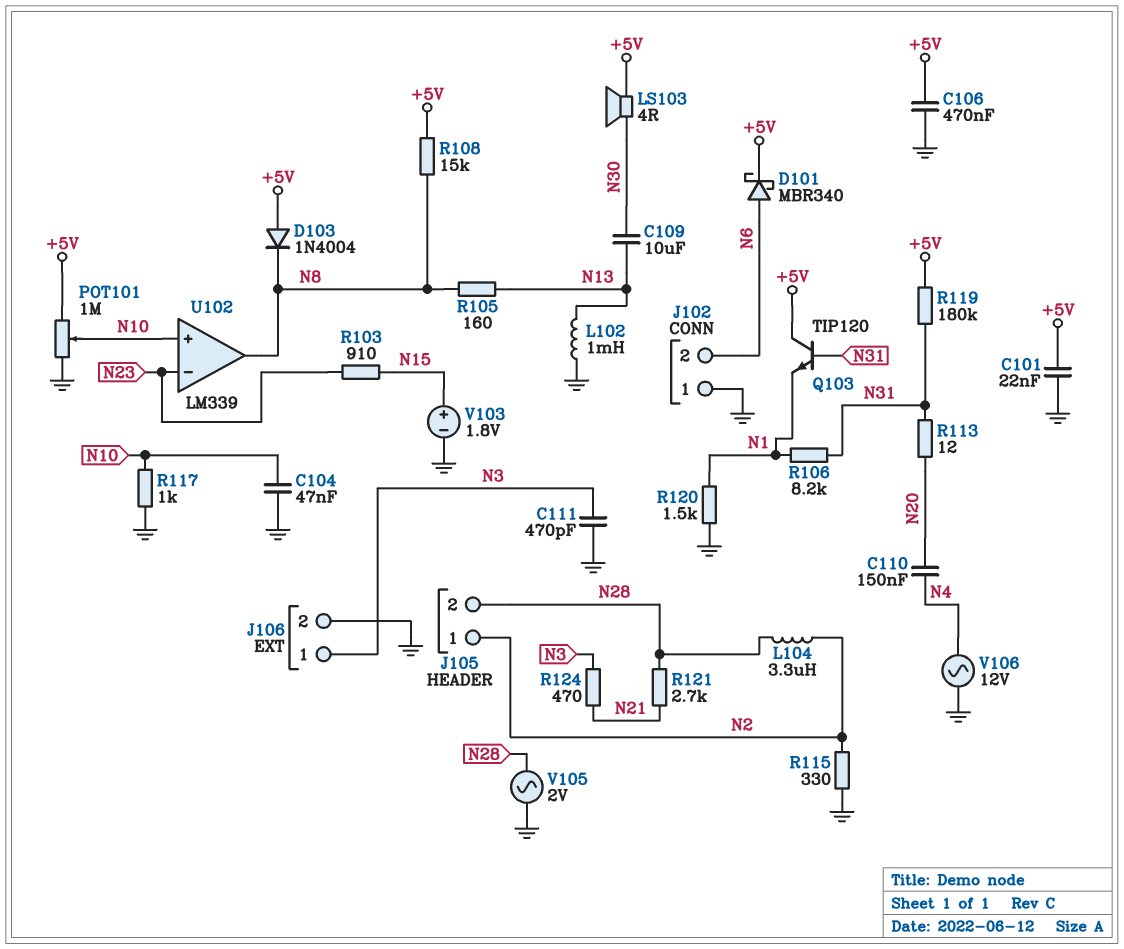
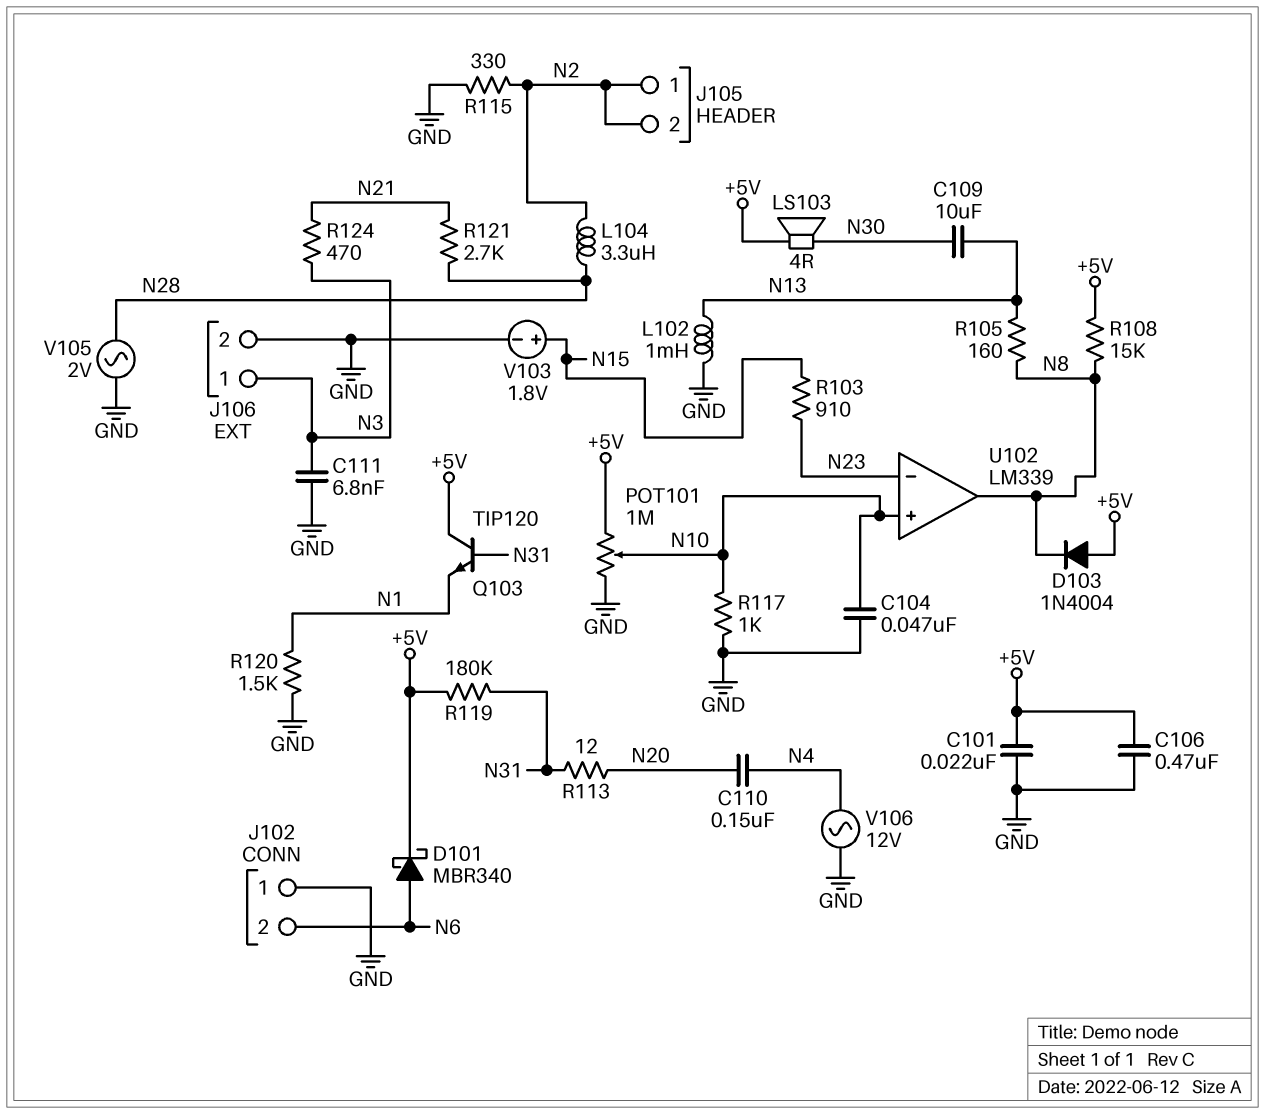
C111: 470pF (GND, N3) -> 6.8nF (GND, N3)
J105 pin 2: N28 -> N2
R106: 8.2k (N1, N31) -> none

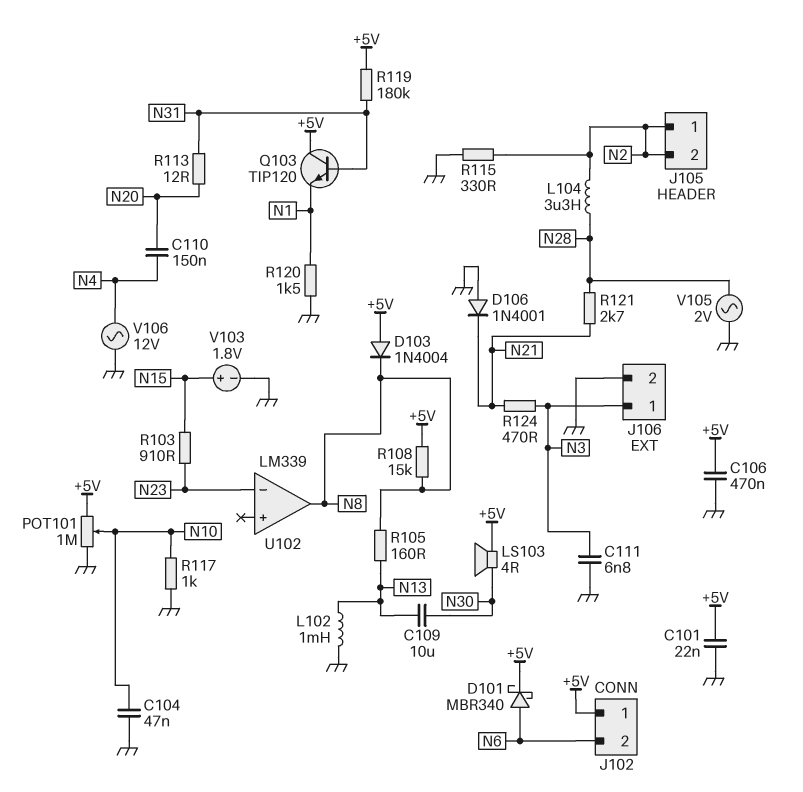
D106: none -> diode 1N4001 (A GND, K N21)
J102 pin 1: GND -> +5V
U102 pin in+: N10 -> none

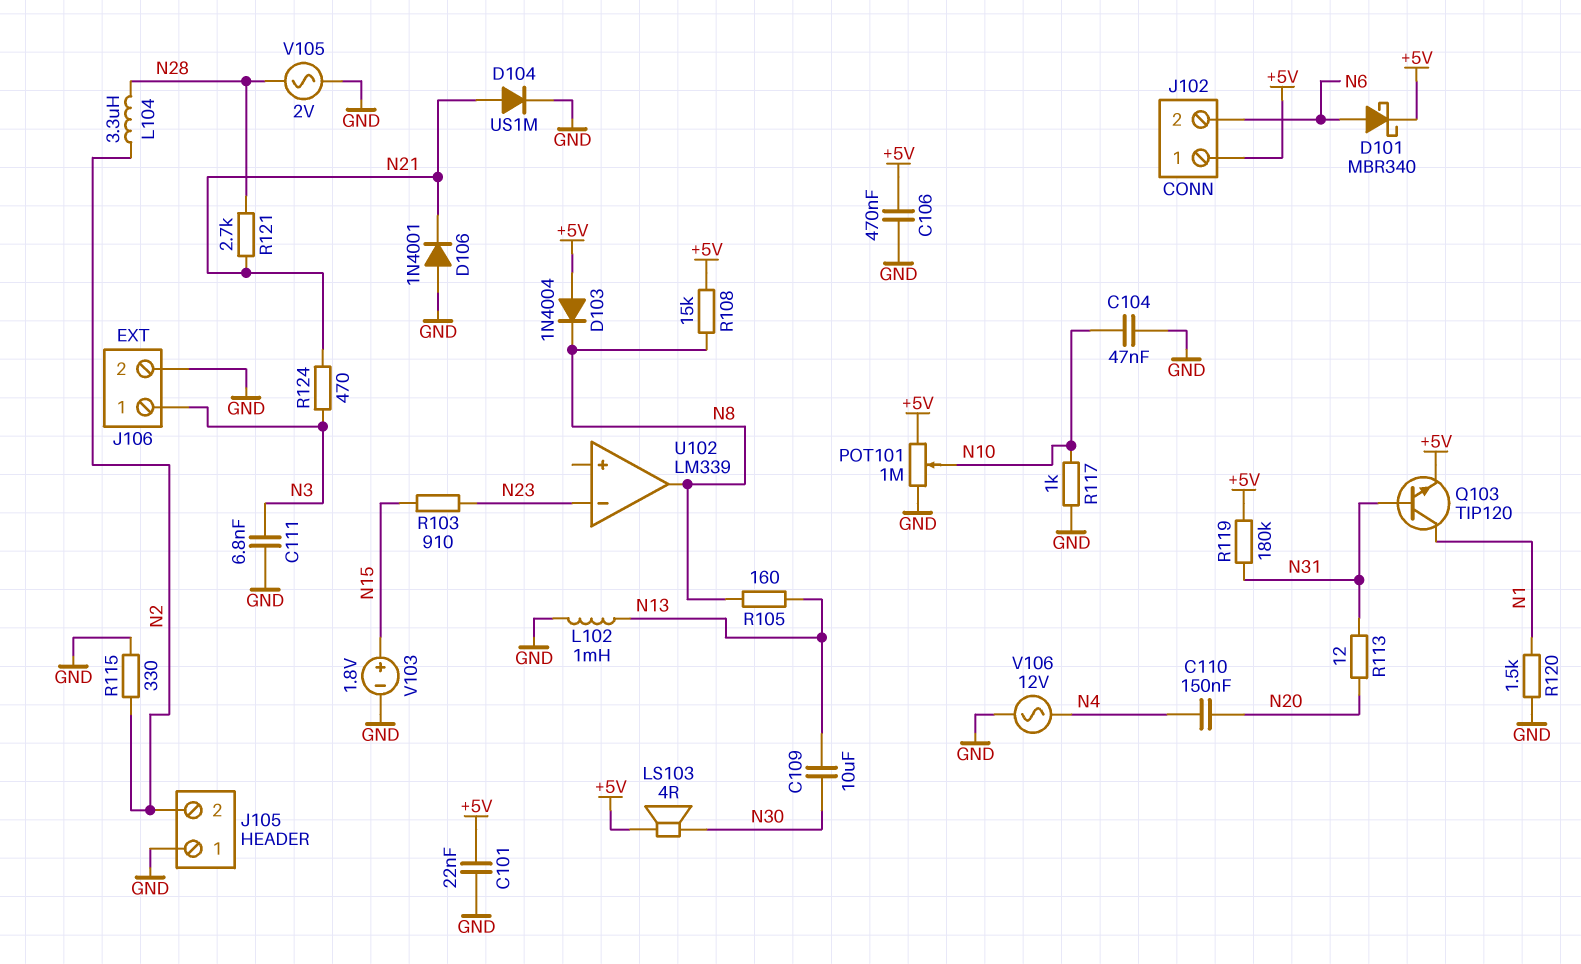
D104: none -> diode US1M (A N21, K GND)
J105 pin 1: N2 -> GND
Q103: NPN TIP120 (B N31, C +5V, E N1) -> NPN TIP120 (B N31, C N1, E +5V)

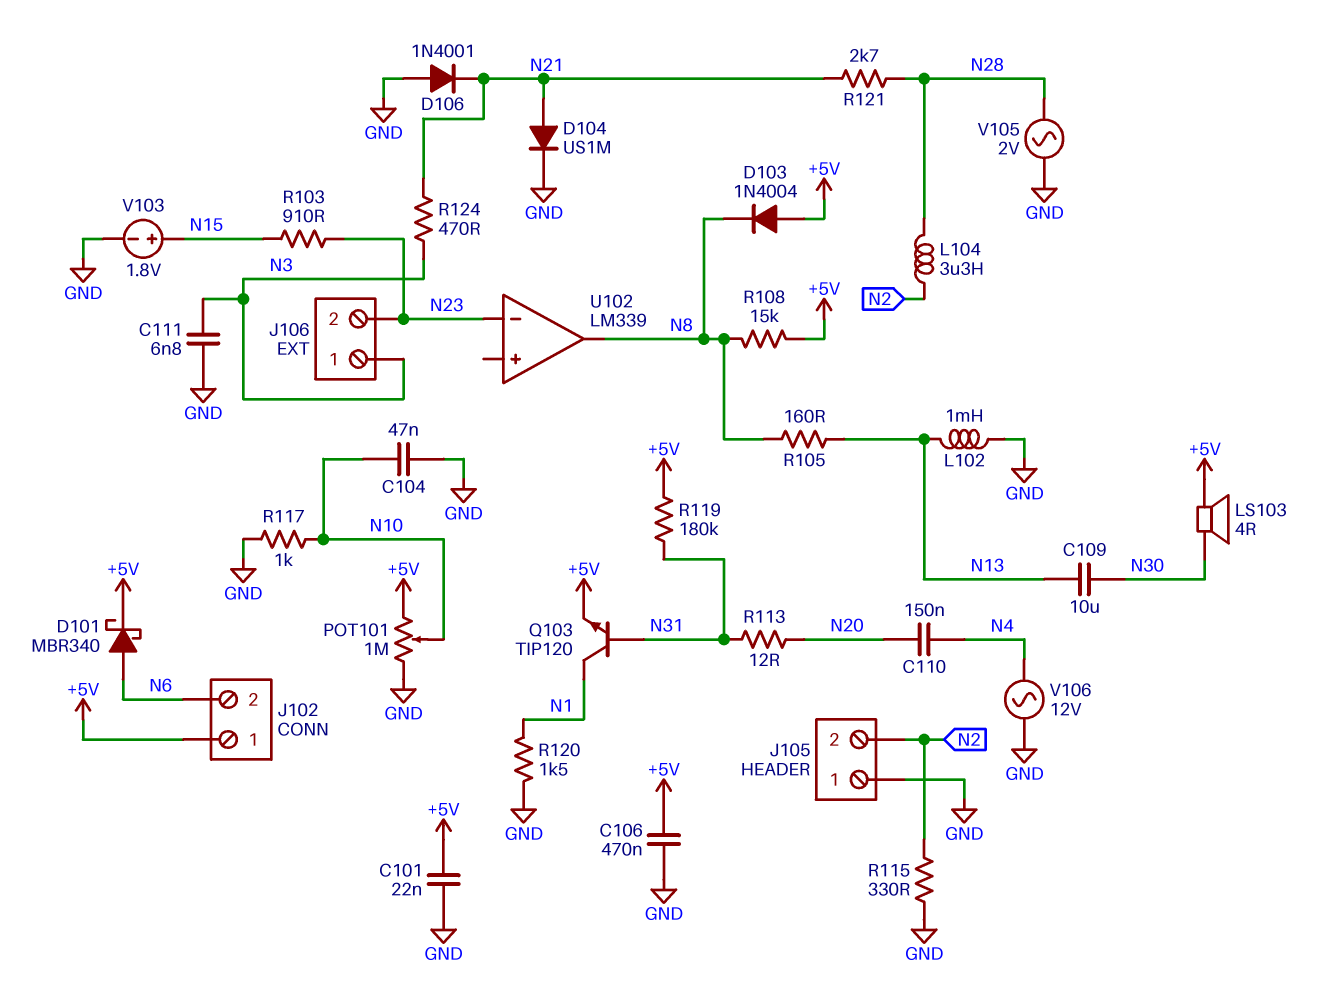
J106 pin 2: GND -> N23

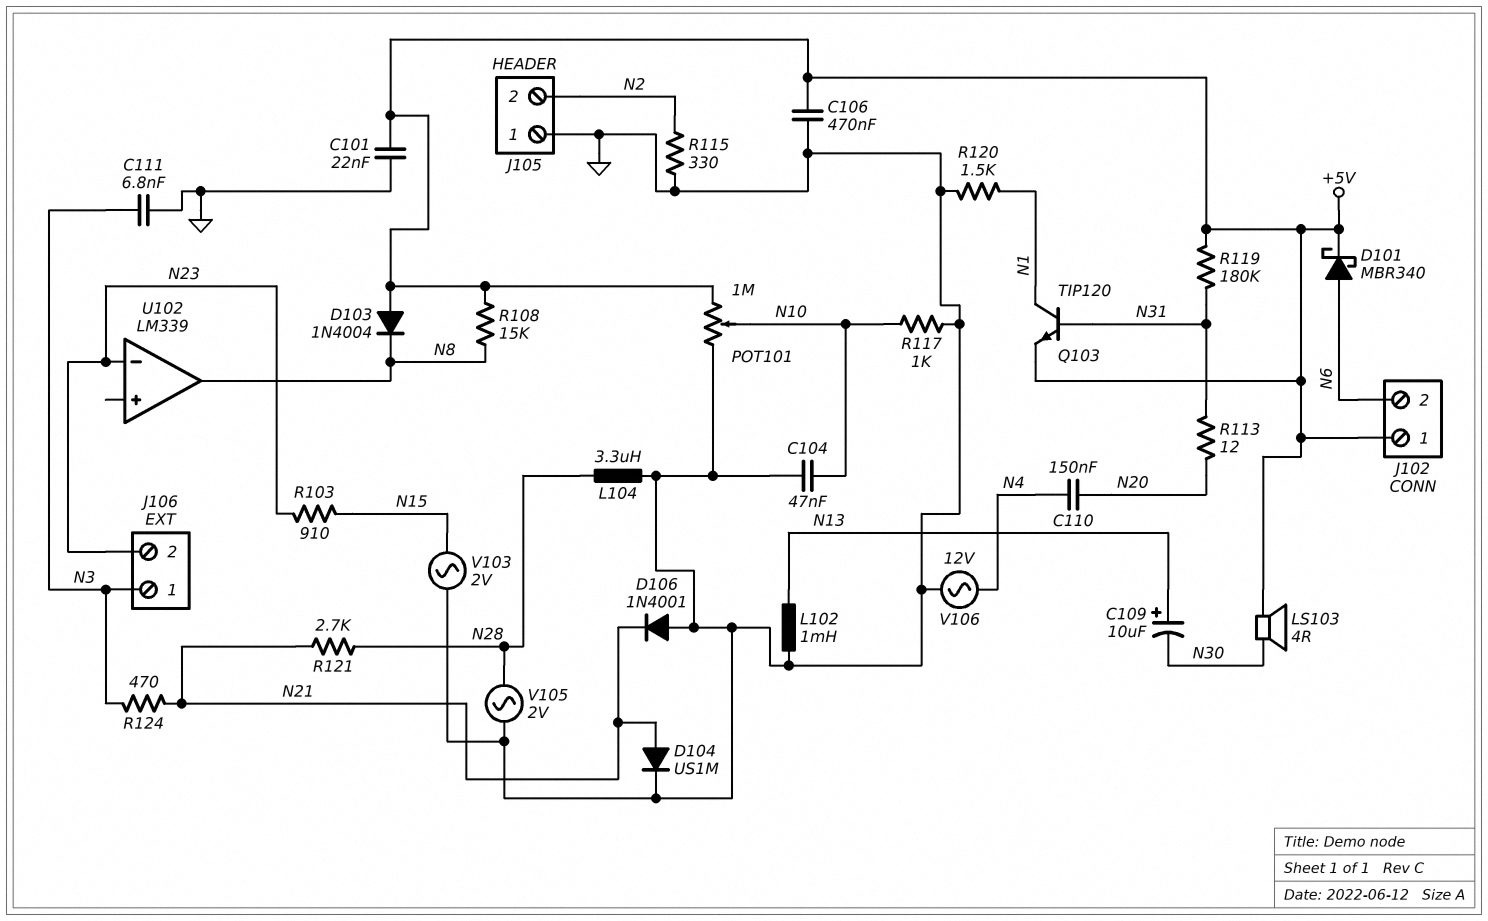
C109: 10uF (N13, N30) -> 10uF (plus N13, minus N30)
L104: 3.3uH (N2, N28) -> 3.3uH (GND, N28)
R105: 160 (N8, N13) -> none
V103: 1.8V (plus N15, minus GND) -> AC 2V (GND, N15)

